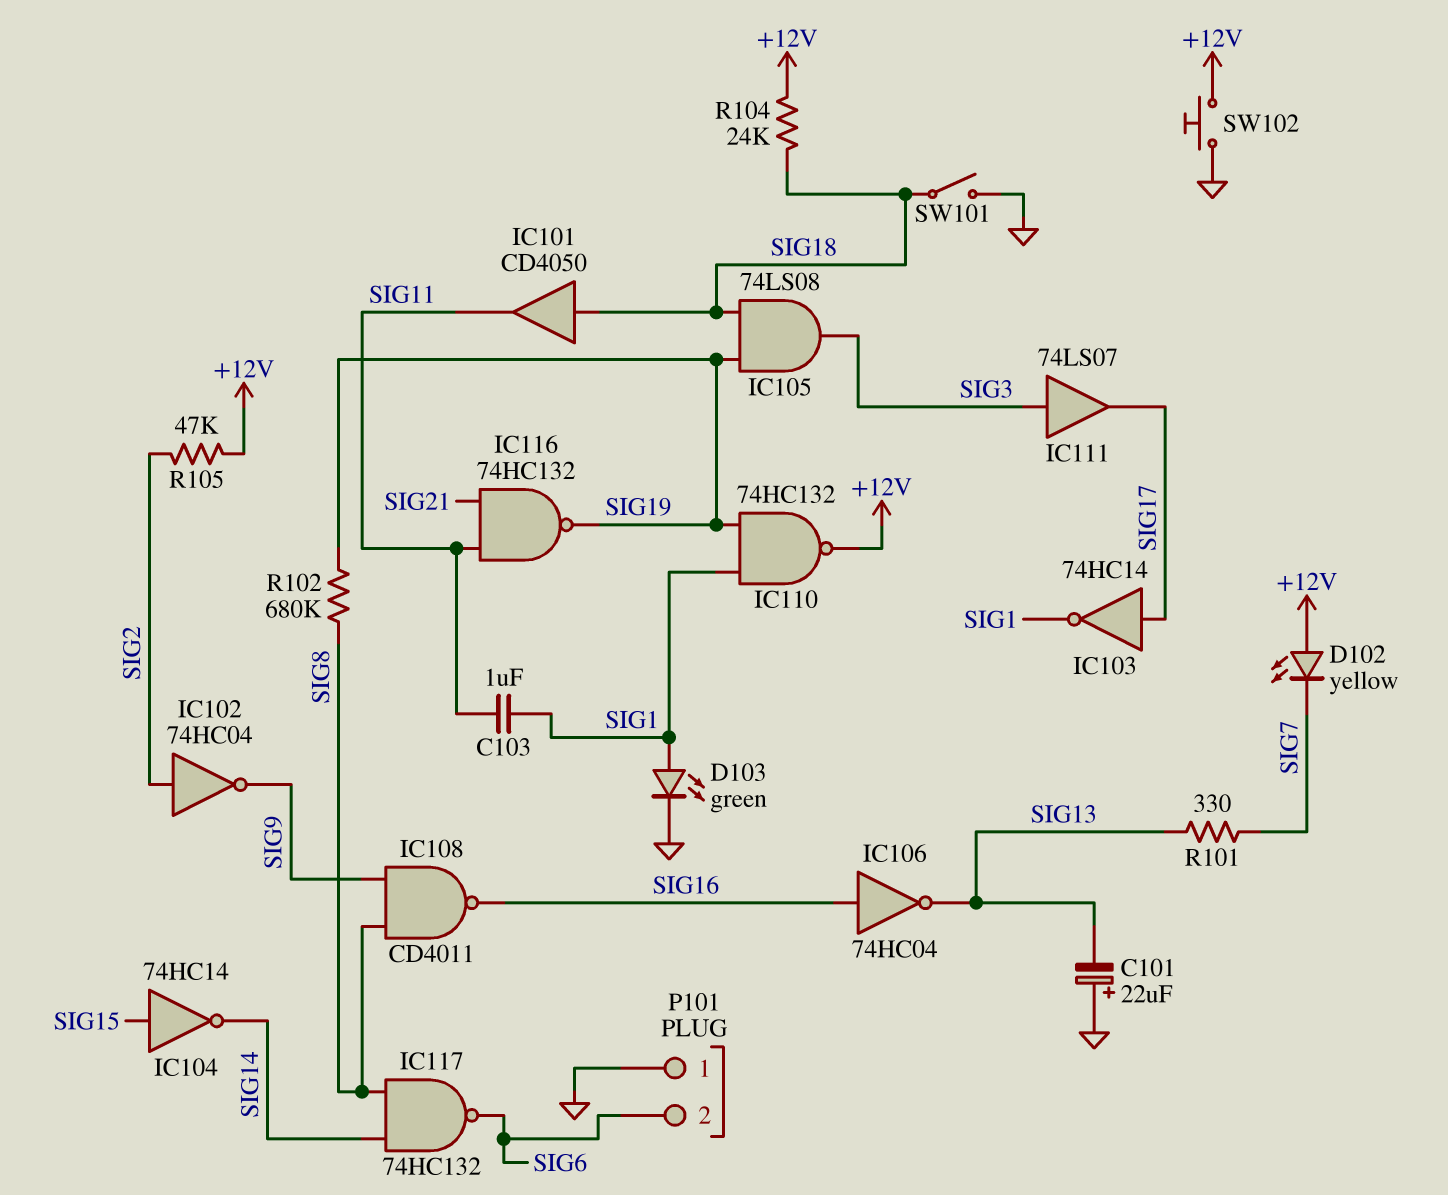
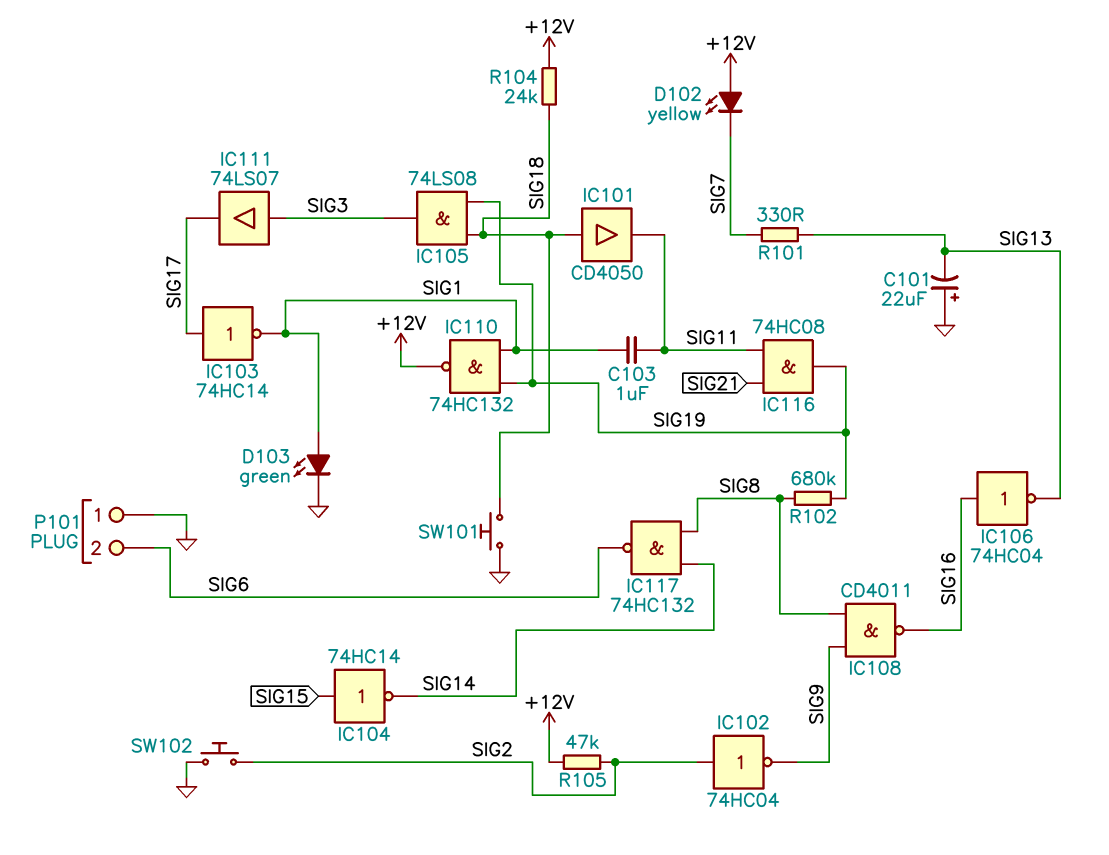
IC116: NAND 74HC132 (in SIG11, in SIG21, out SIG19) -> AND 74HC08 (in SIG11, in SIG21, out SIG19)
SW101: switch (GND, SIG18) -> button (GND, SIG18)
SW102: button (+12V, GND) -> button (GND, SIG2)

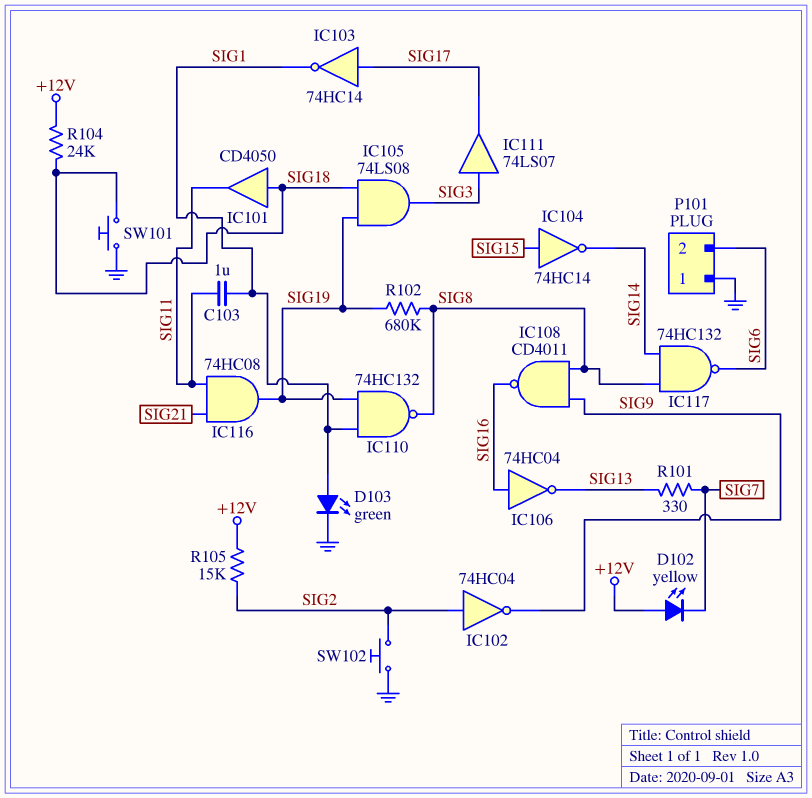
C101: 22uF (plus GND, minus SIG13) -> none
IC110: NAND 74HC132 (in SIG1, in SIG19, out +12V) -> NAND 74HC132 (in SIG1, in SIG19, out SIG8)
R105: 47k (+12V, SIG2) -> 15k (+12V, SIG2)

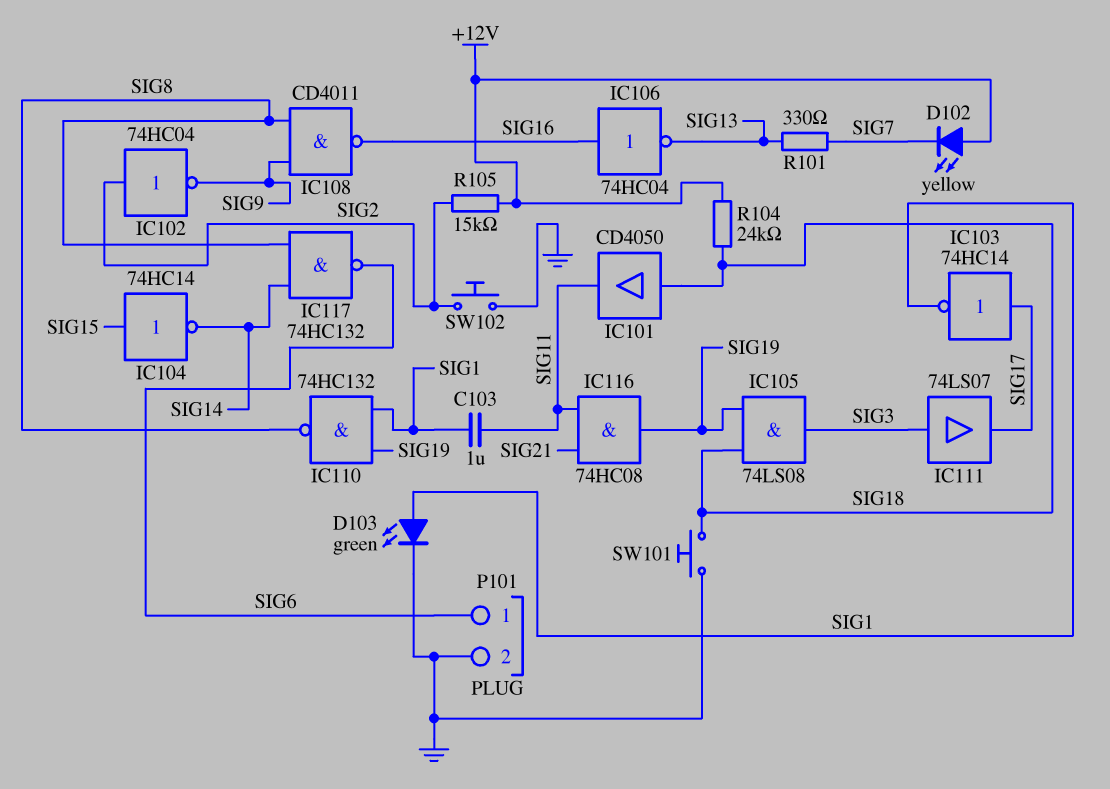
P101 pin 1: GND -> SIG6
P101 pin 2: SIG6 -> GND
R102: 680k (SIG8, SIG19) -> none

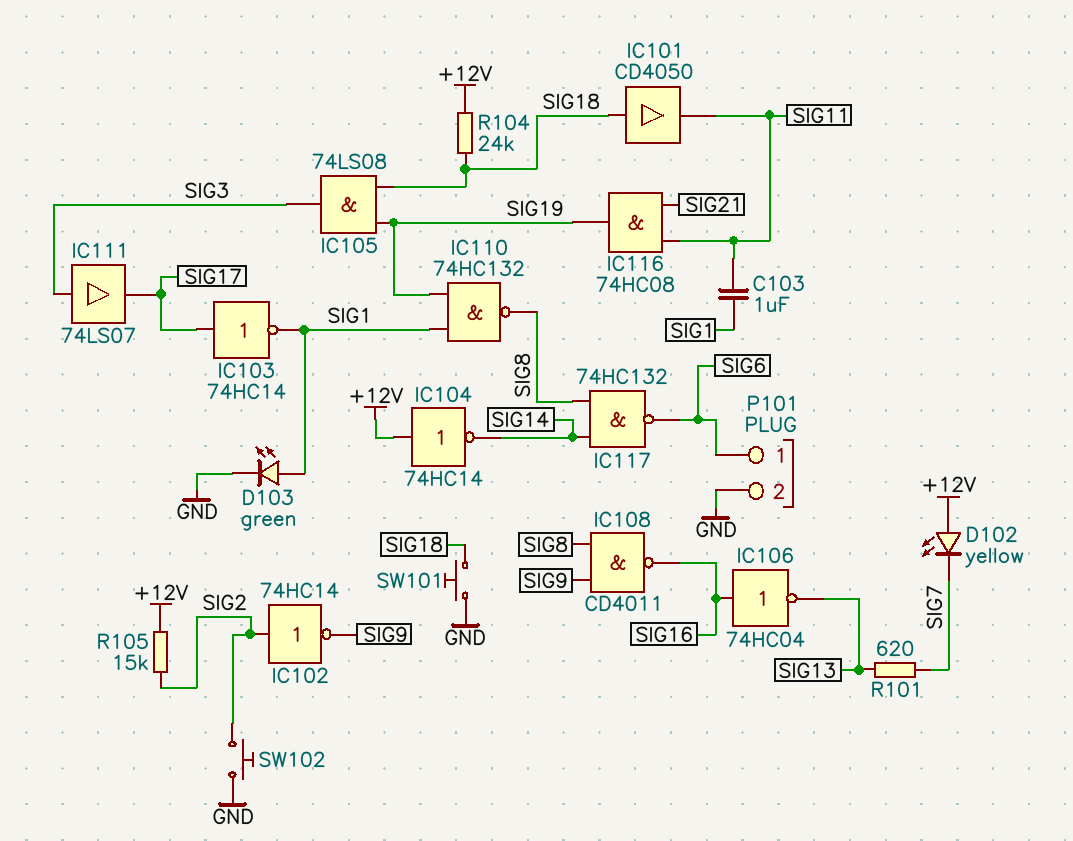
IC102: NOT 74HC04 (in SIG2, out SIG9) -> NOT 74HC14 (in SIG2, out SIG9)
IC104: NOT 74HC14 (in SIG15, out SIG14) -> NOT 74HC14 (in +12V, out SIG14)
R101: 330 (SIG7, SIG13) -> 620 (SIG7, SIG13)

